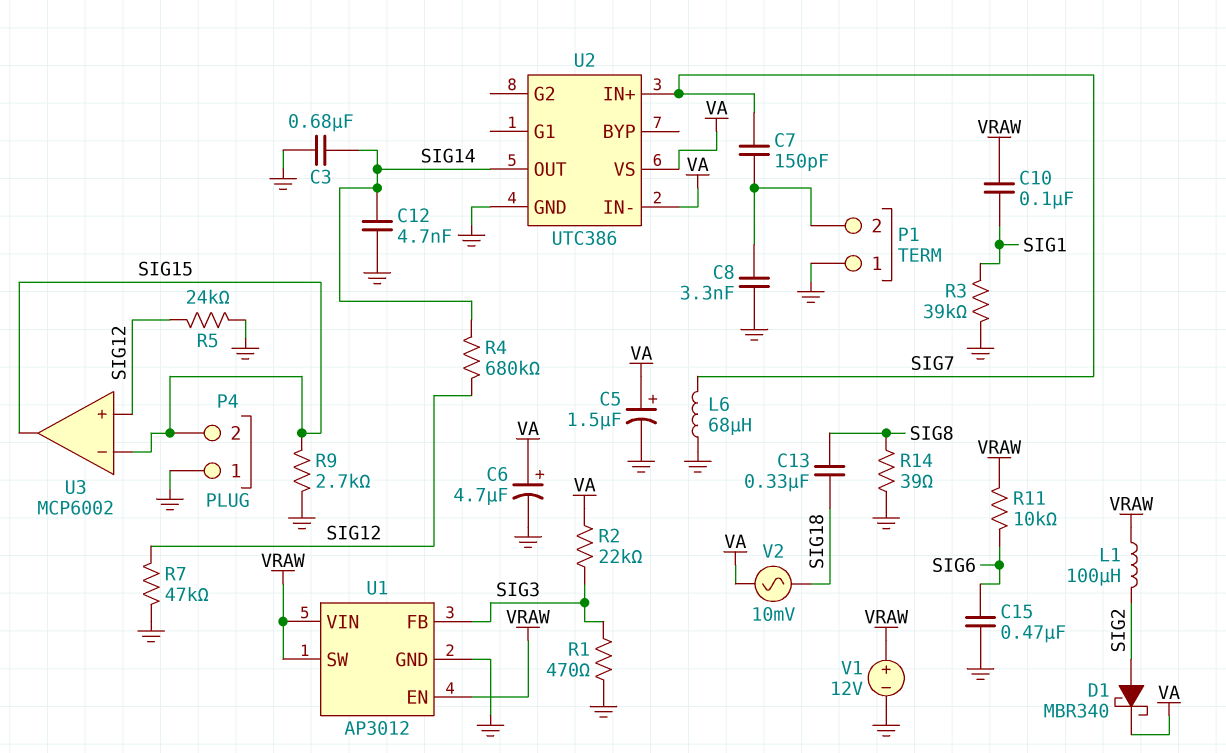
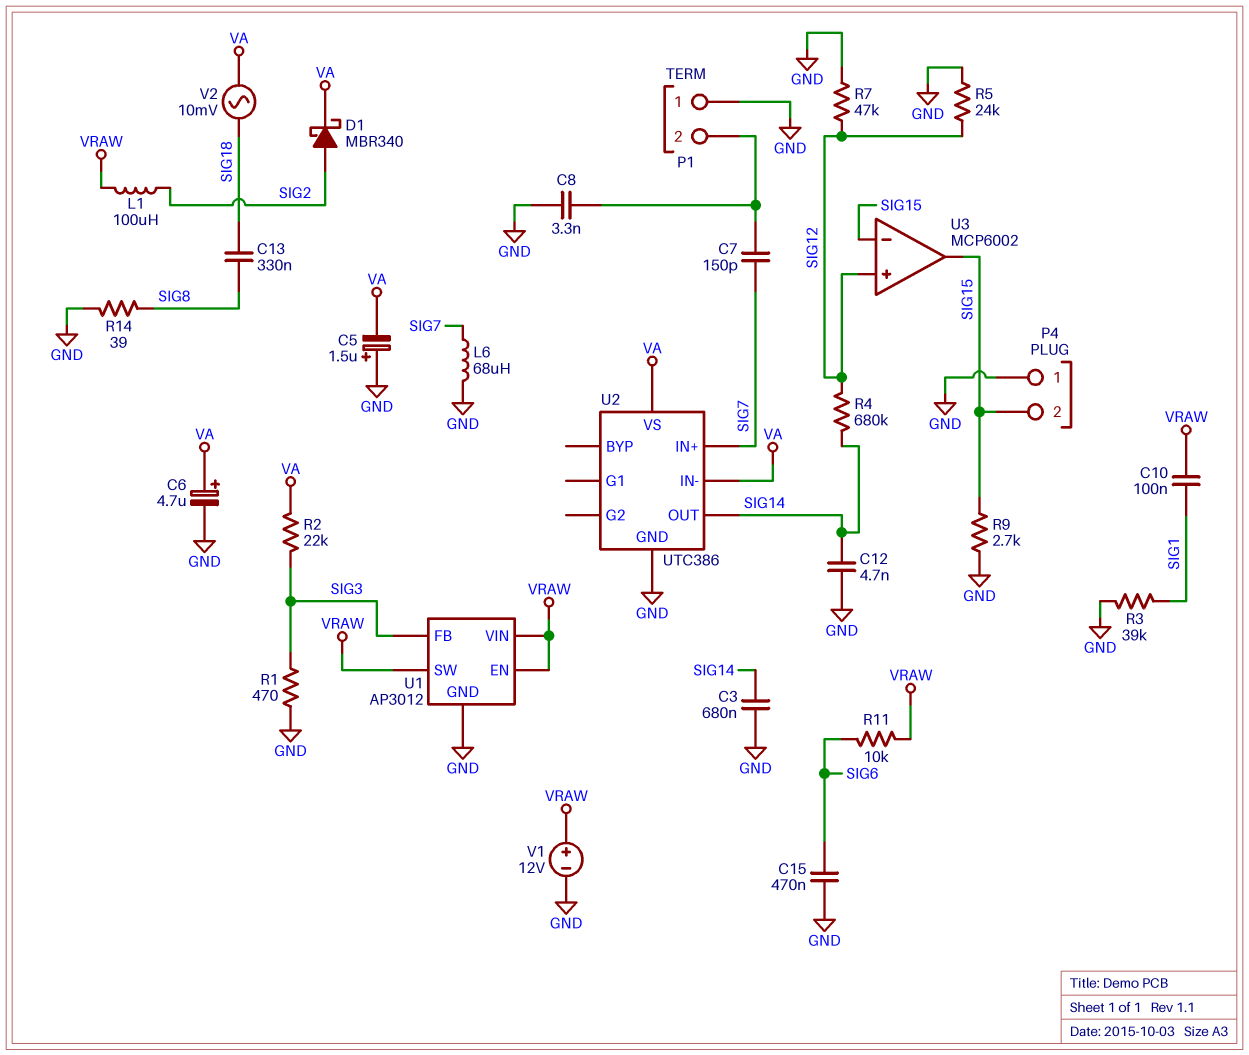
C5: 1.5uF (plus VA, minus GND) -> 1.5uF (plus GND, minus VA)

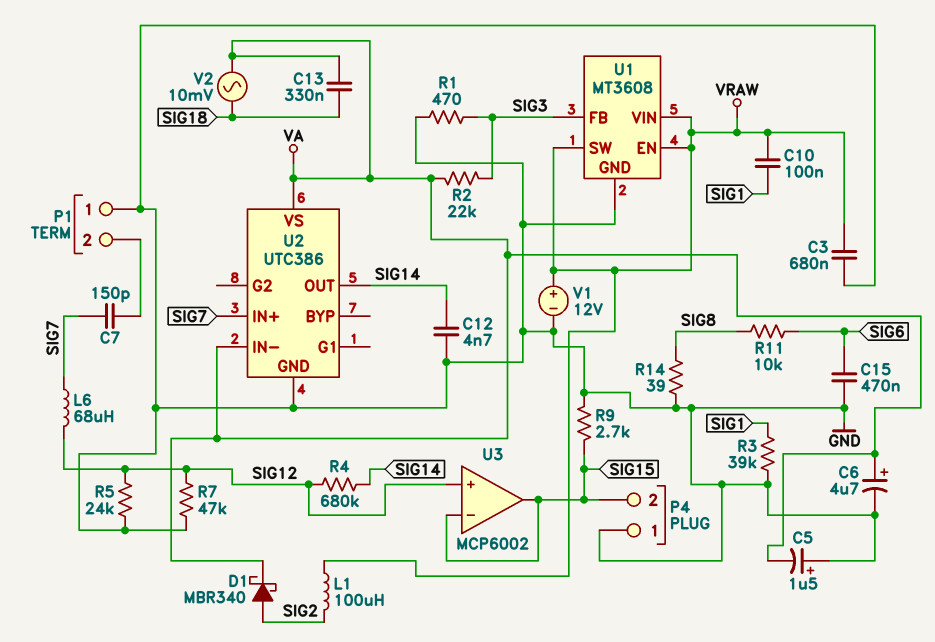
C3: 680nF (GND, SIG14) -> 680nF (GND, VRAW)
C8: 3.3nF (GND, P1/2) -> none
C13: 330nF (SIG8, SIG18) -> 330nF (SIG18, VA)
L6: 68uH (GND, SIG7) -> 68uH (SIG7, SIG12)
R11: 10k (SIG6, VRAW) -> 10k (SIG6, SIG8)
U1: AP3012 -> MT3608

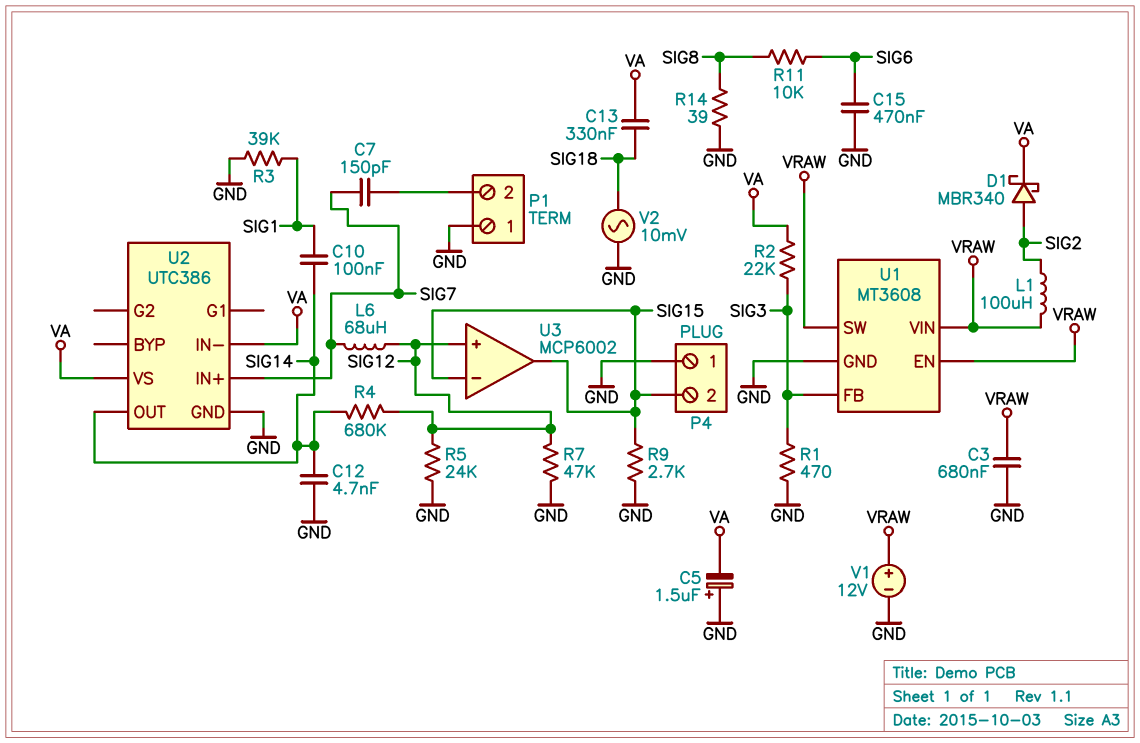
C6: 4.7uF (plus VA, minus GND) -> none
C10: 100nF (SIG1, VRAW) -> 100nF (SIG1, SIG14)
V2: AC 10mV (SIG18, VA) -> AC 10mV (GND, SIG18)

